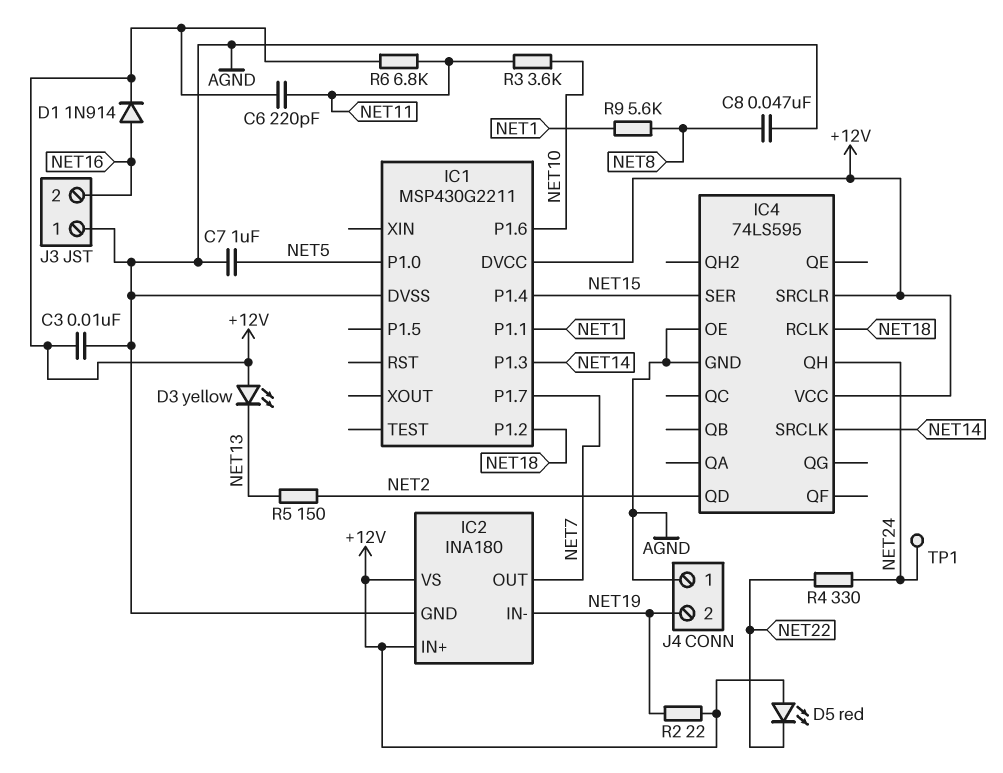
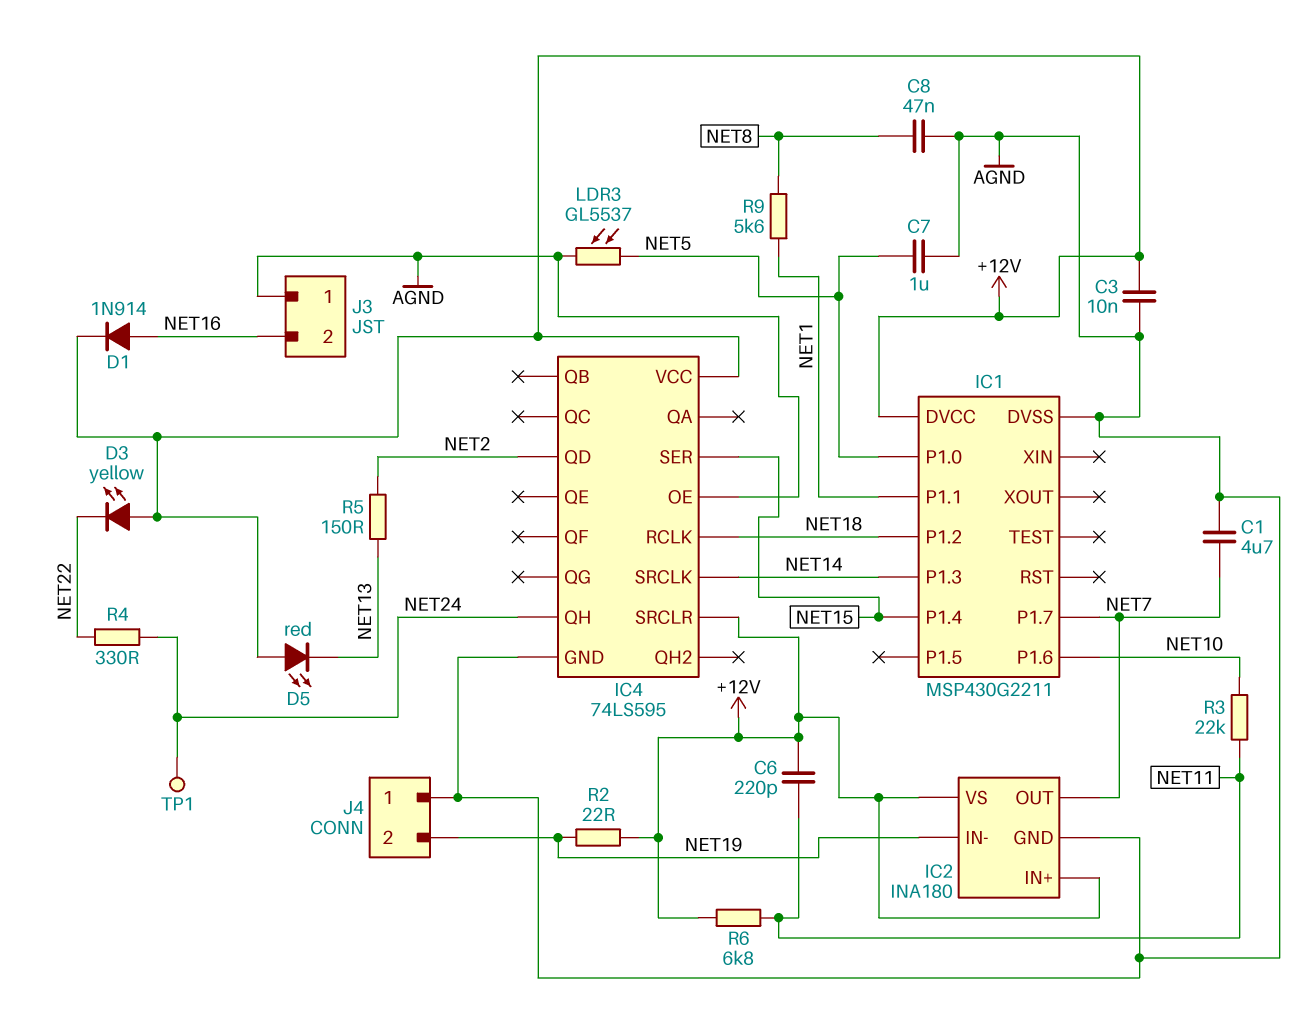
C1: none -> 4.7uF (AGND, NET7)
D3: LED yellow (A +12V, K NET13) -> LED yellow (A +12V, K NET22)
D5: LED red (A +12V, K NET22) -> LED red (A +12V, K NET13)
LDR3: none -> GL5537 (AGND, NET5)
R3: 3.6k (NET10, NET11) -> 22k (NET10, NET11)

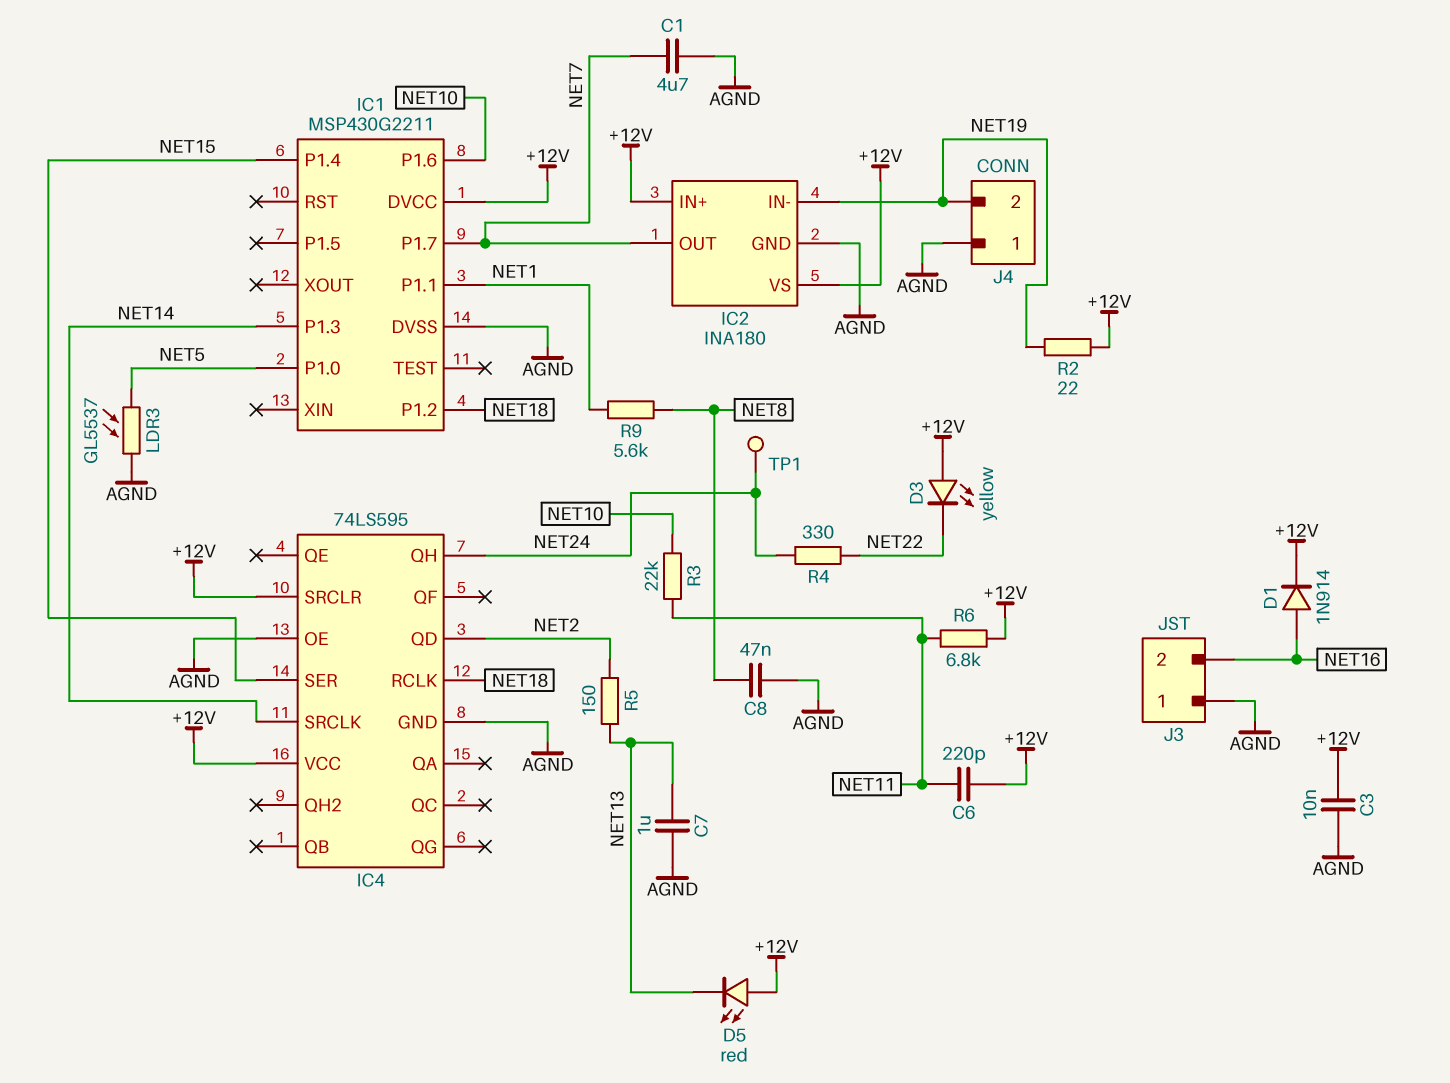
C7: 1uF (AGND, NET5) -> 1uF (AGND, NET13)

